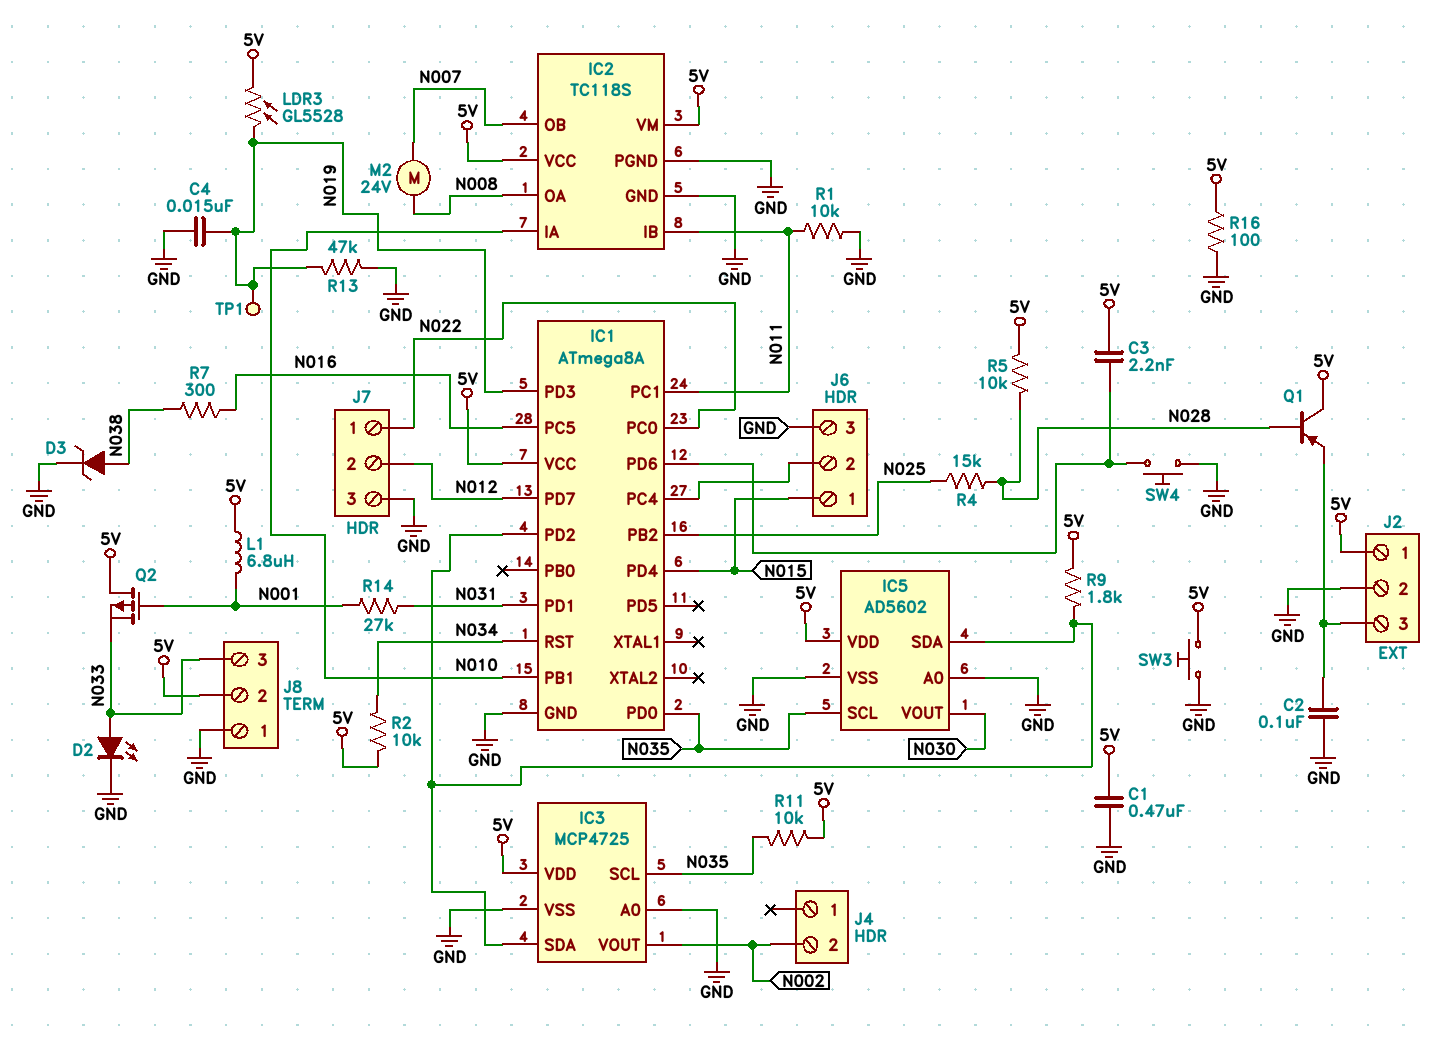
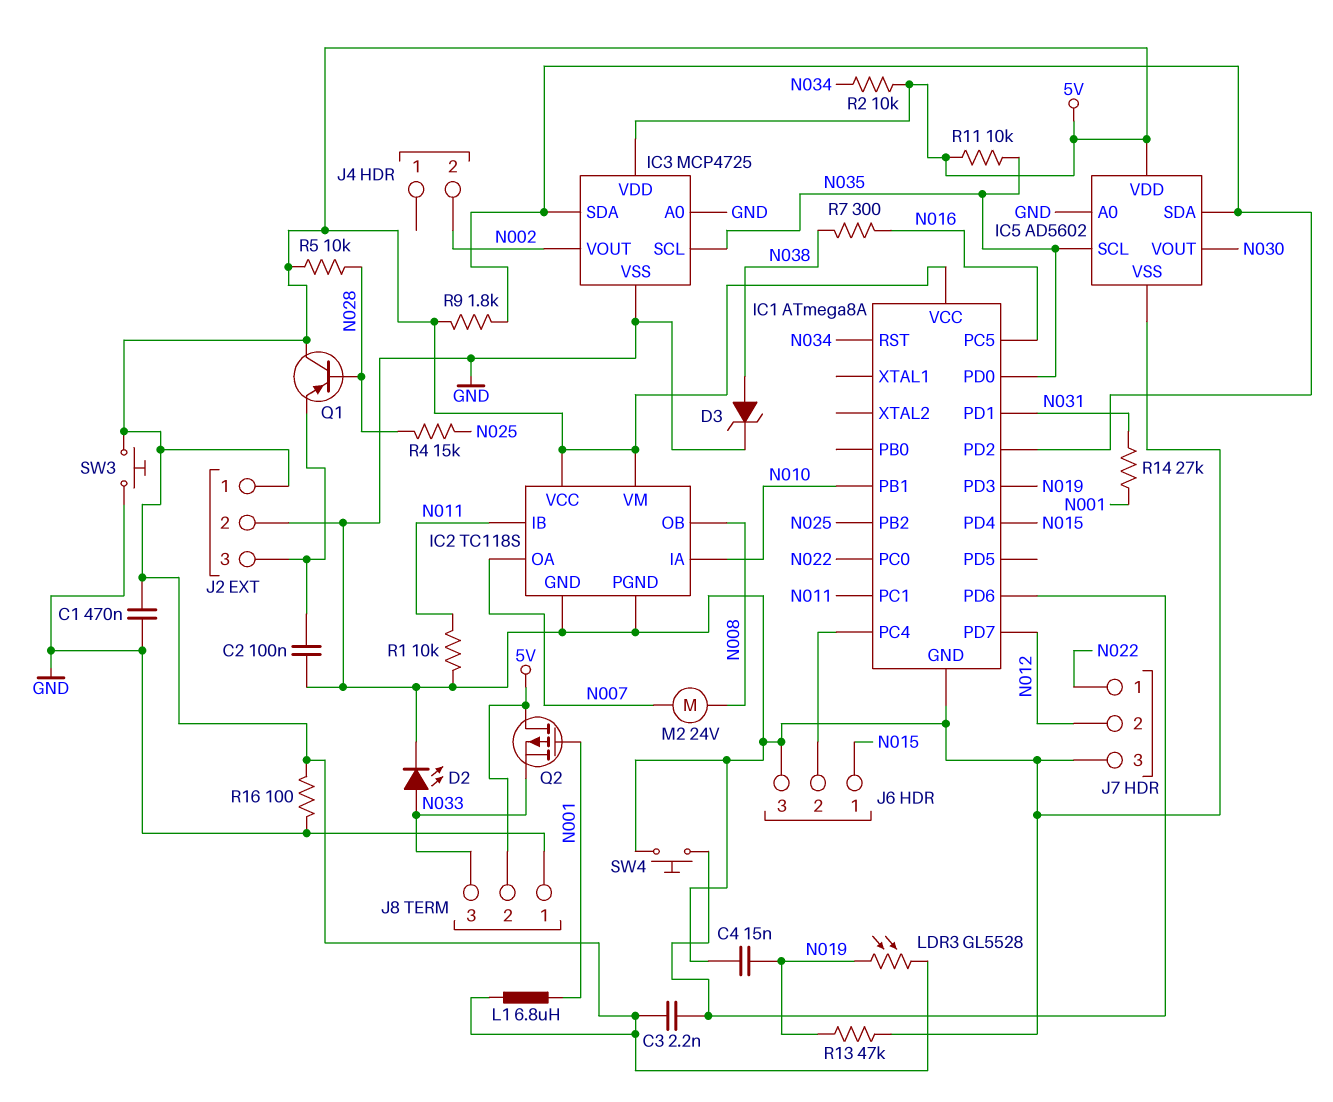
IC2 pin OA: N008 -> N007
IC2 pin OB: N007 -> N008
TP1: test point (N019) -> none

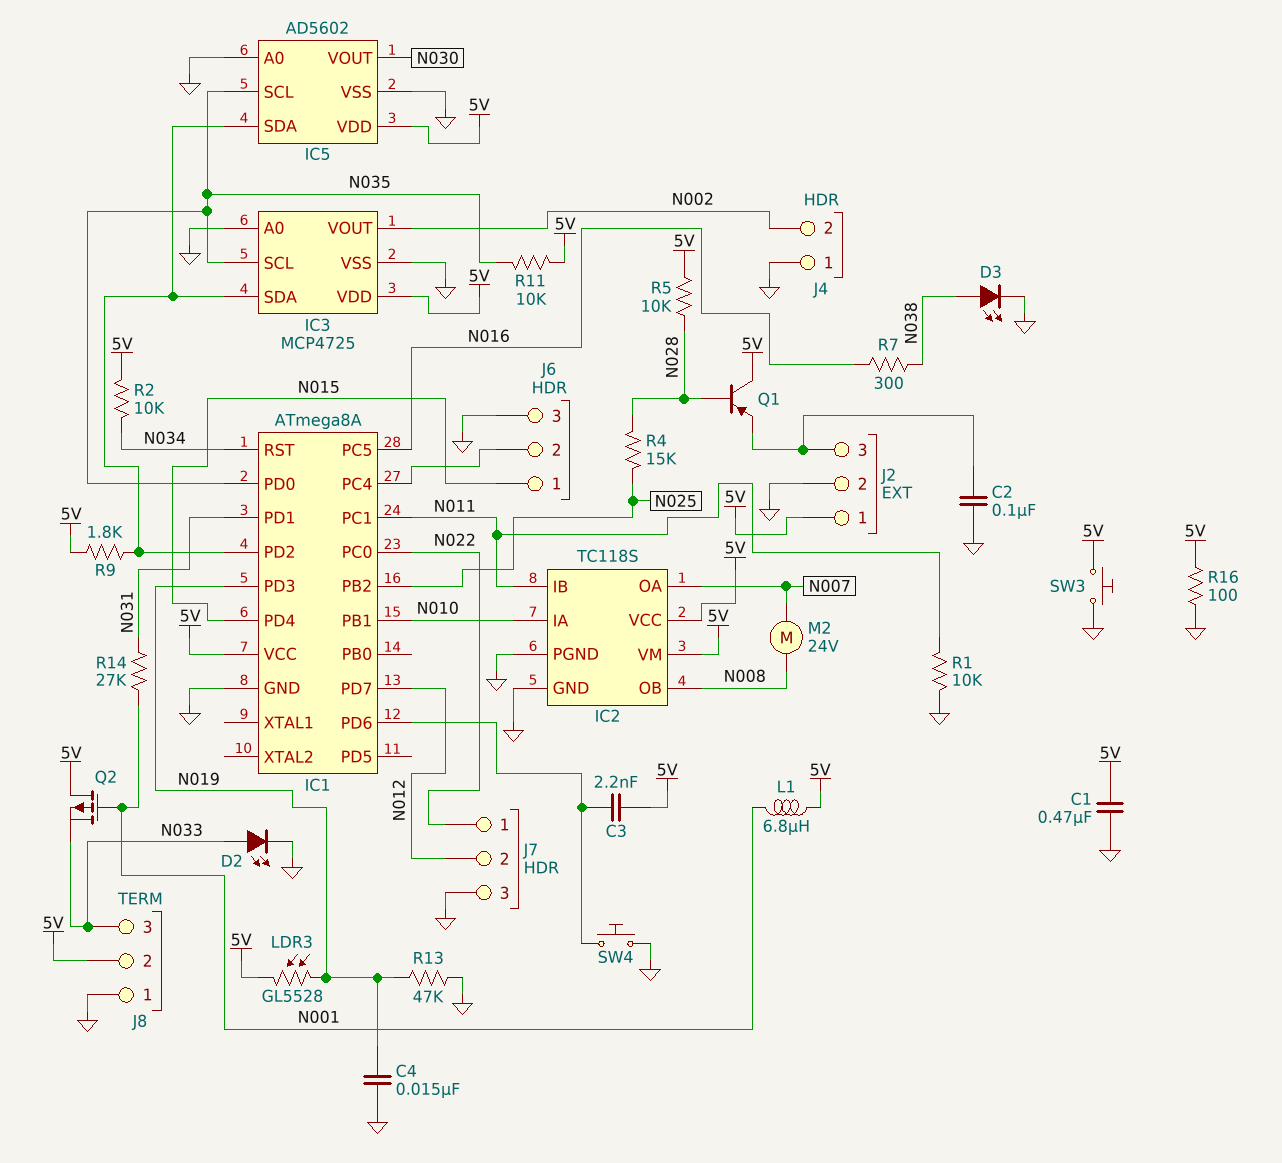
D3: zener (A N038, K GND) -> LED (A N038, K GND)
J4 pin 1: none -> GND

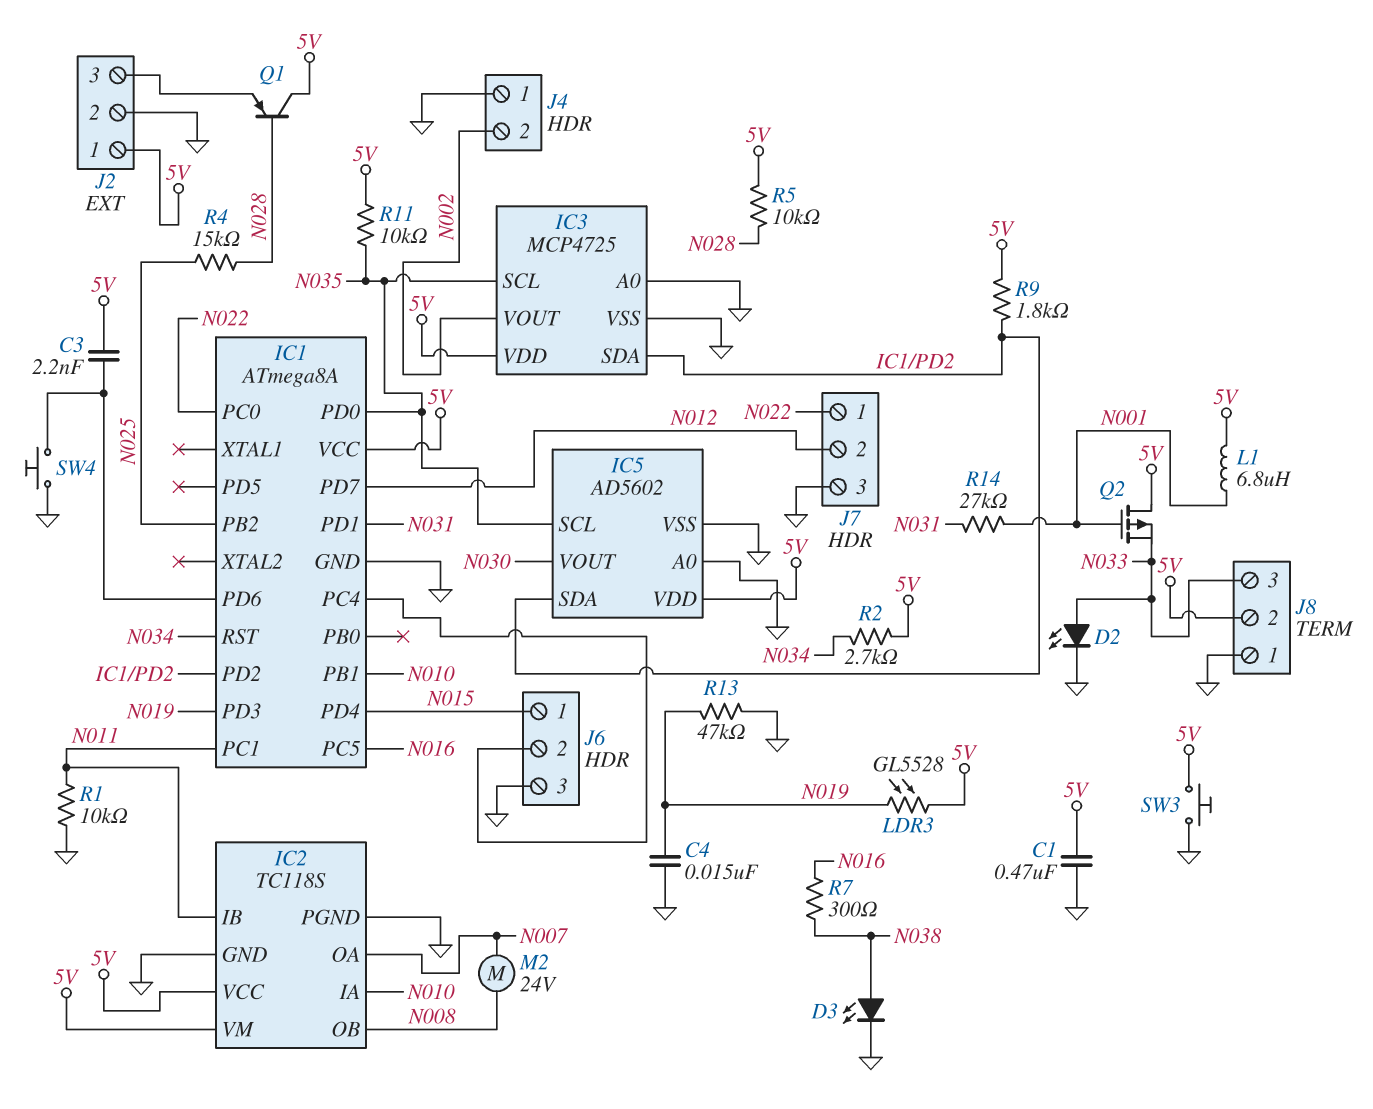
C2: 100nF (GND, J2/3) -> none
R2: 10k (5V, N034) -> 2.7k (5V, N034)
R16: 100 (5V, GND) -> none

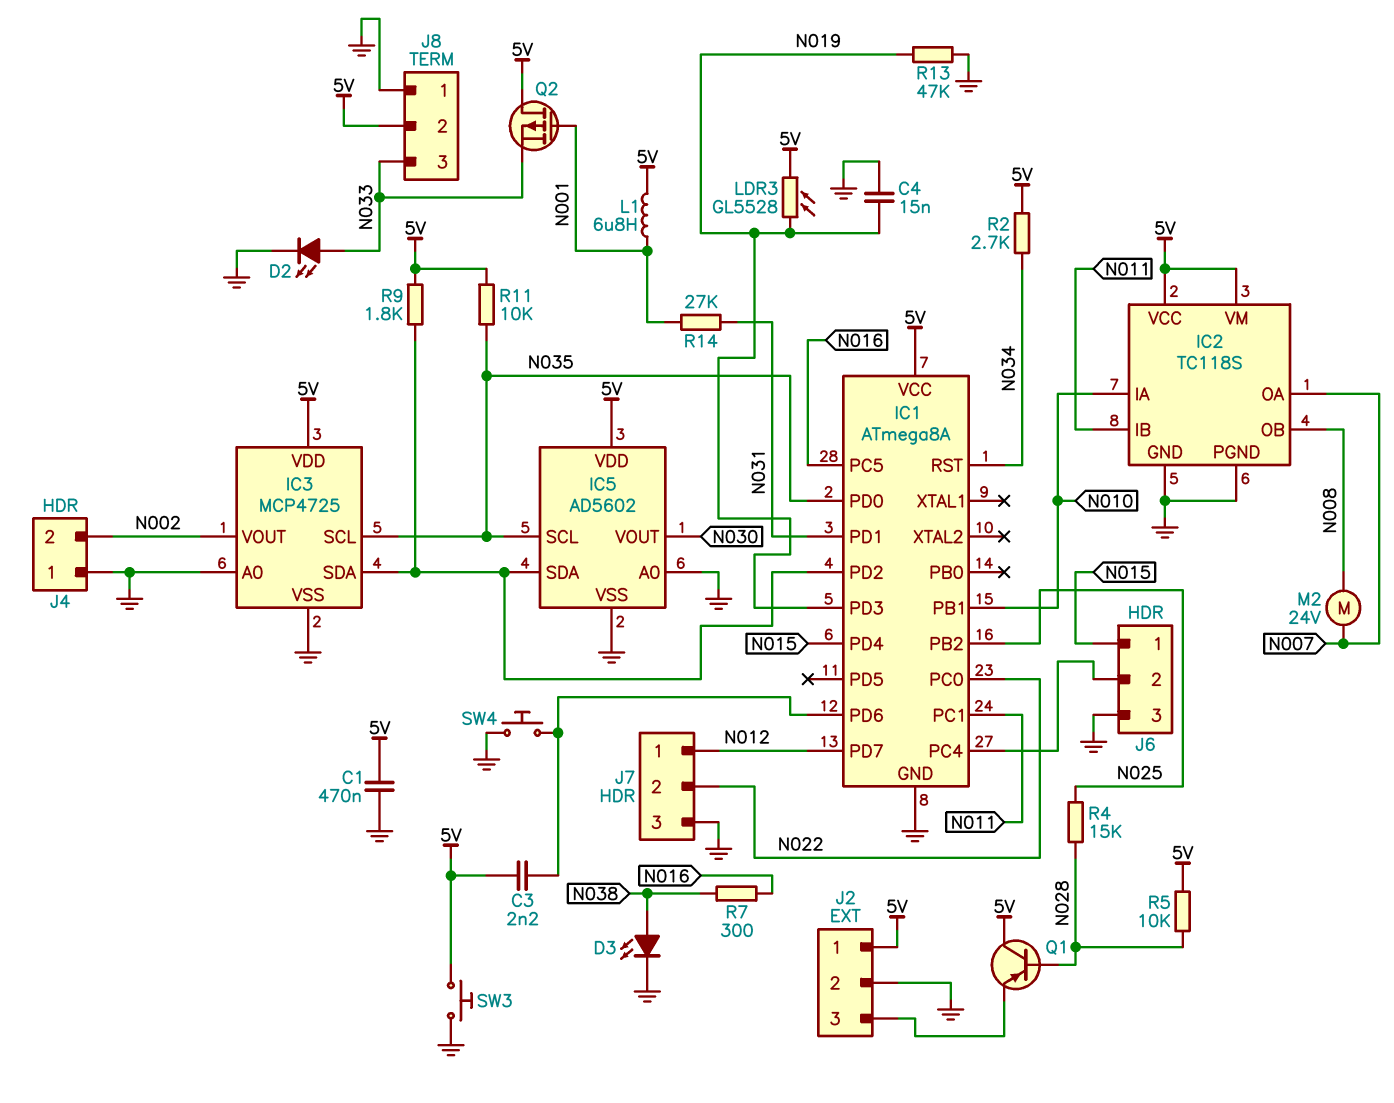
J7 pin 1: N022 -> N012
J7 pin 2: N012 -> N022
R1: 10k (GND, N011) -> none

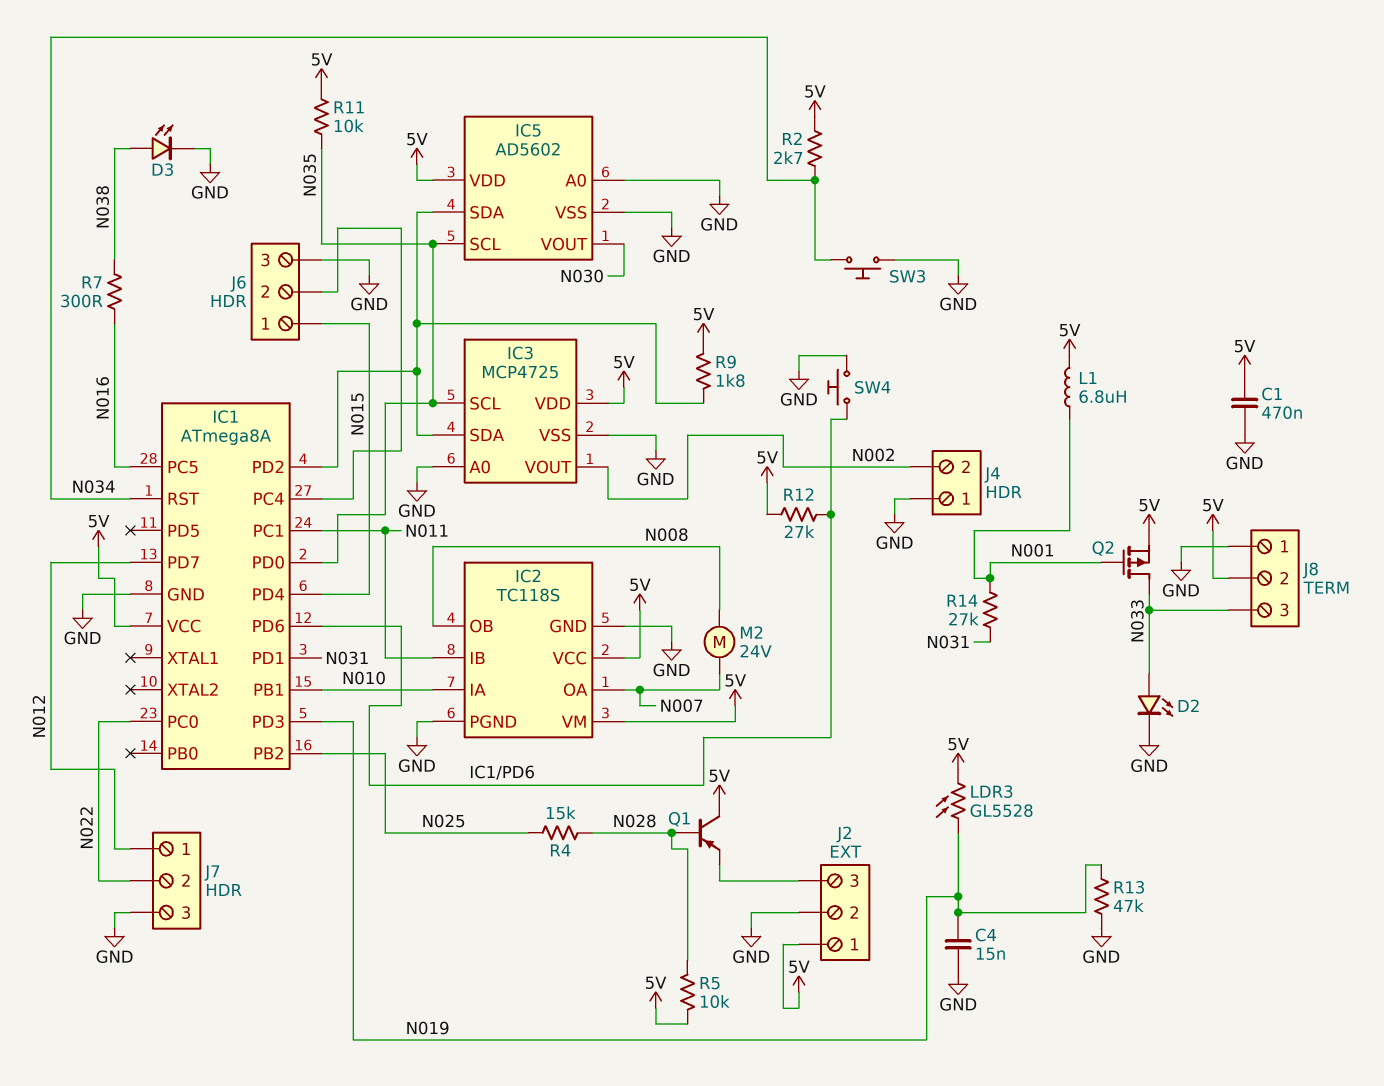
C3: 2.2nF (5V, IC1/PD6) -> none
Q2: PMOS (G N001, D 5V, S N033) -> PMOS (G N001, D N033, S 5V)
R12: none -> 27k (5V, IC1/PD6)
SW3: button (5V, GND) -> button (GND, N034)

